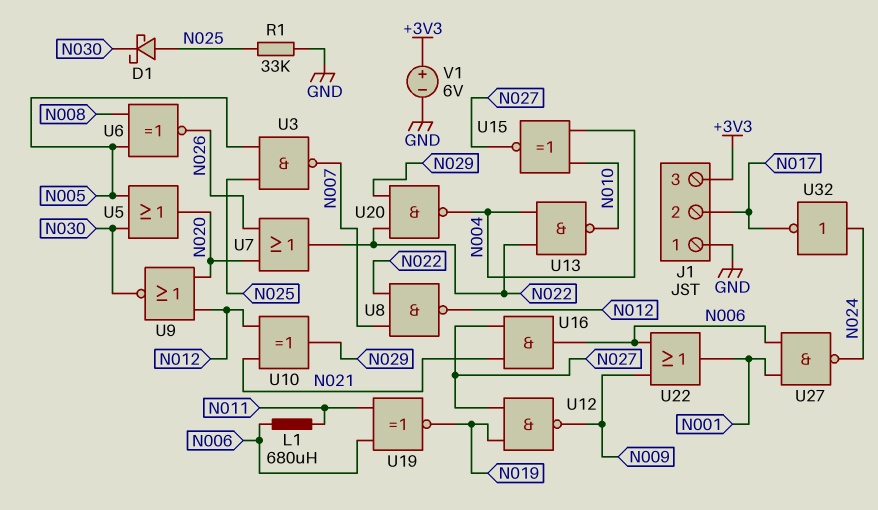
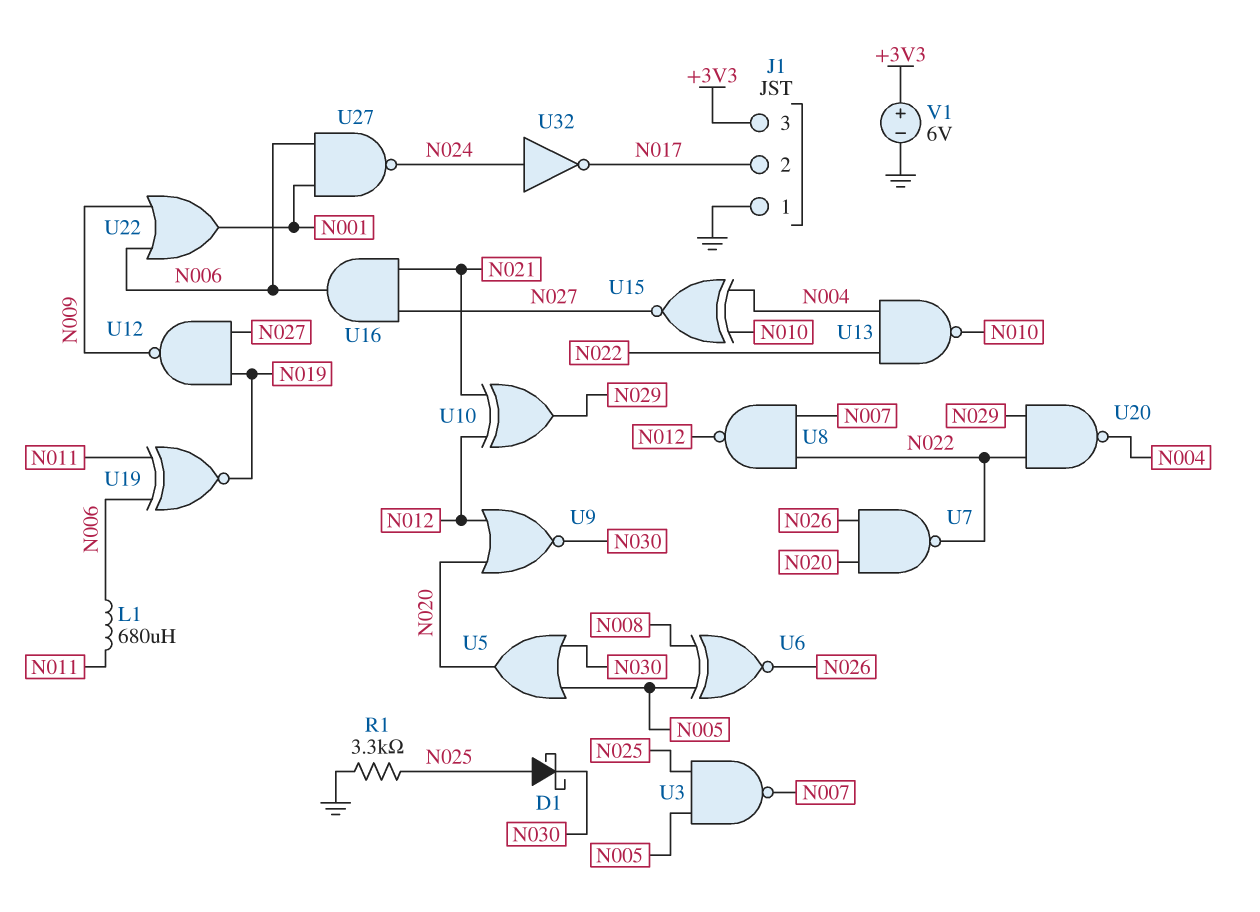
R1: 33k (GND, N025) -> 3.3k (GND, N025)
U7: OR (in N020, in N026, out N022) -> NAND (in N020, in N026, out N022)

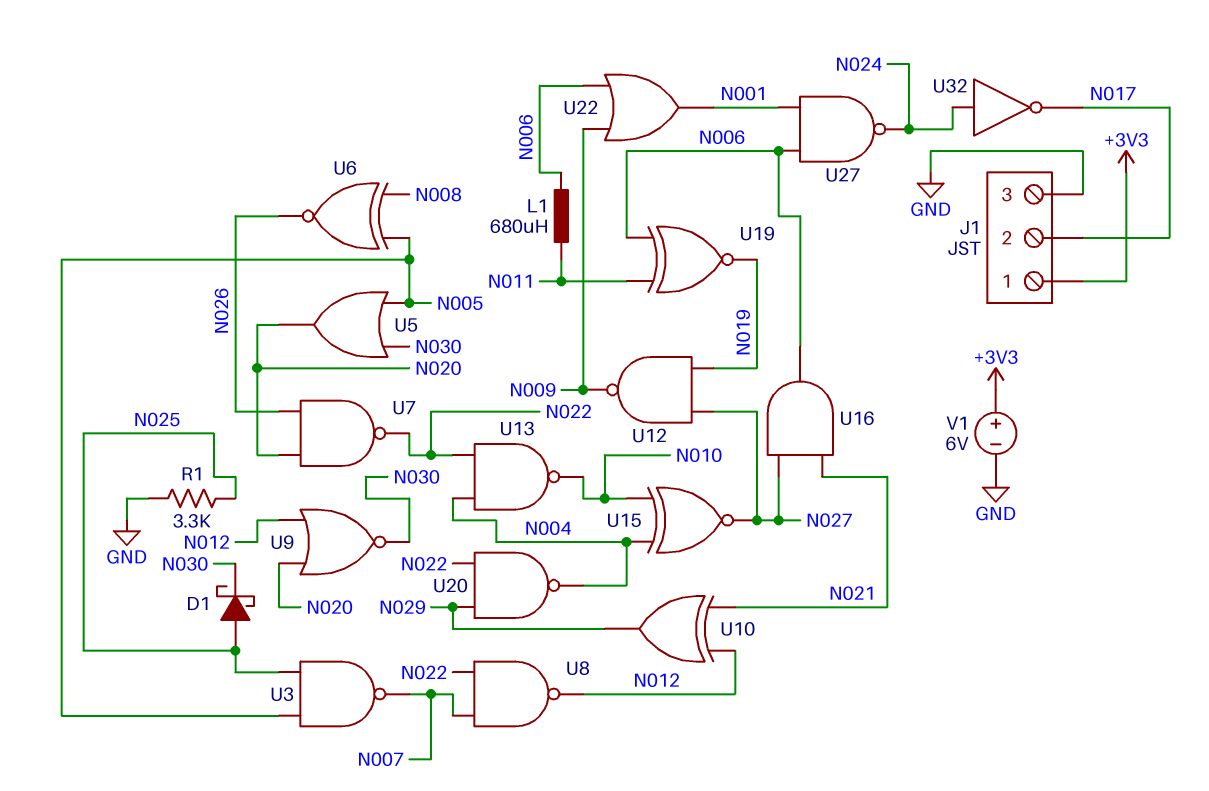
J1 pin 1: GND -> +3V3
J1 pin 3: +3V3 -> GND

